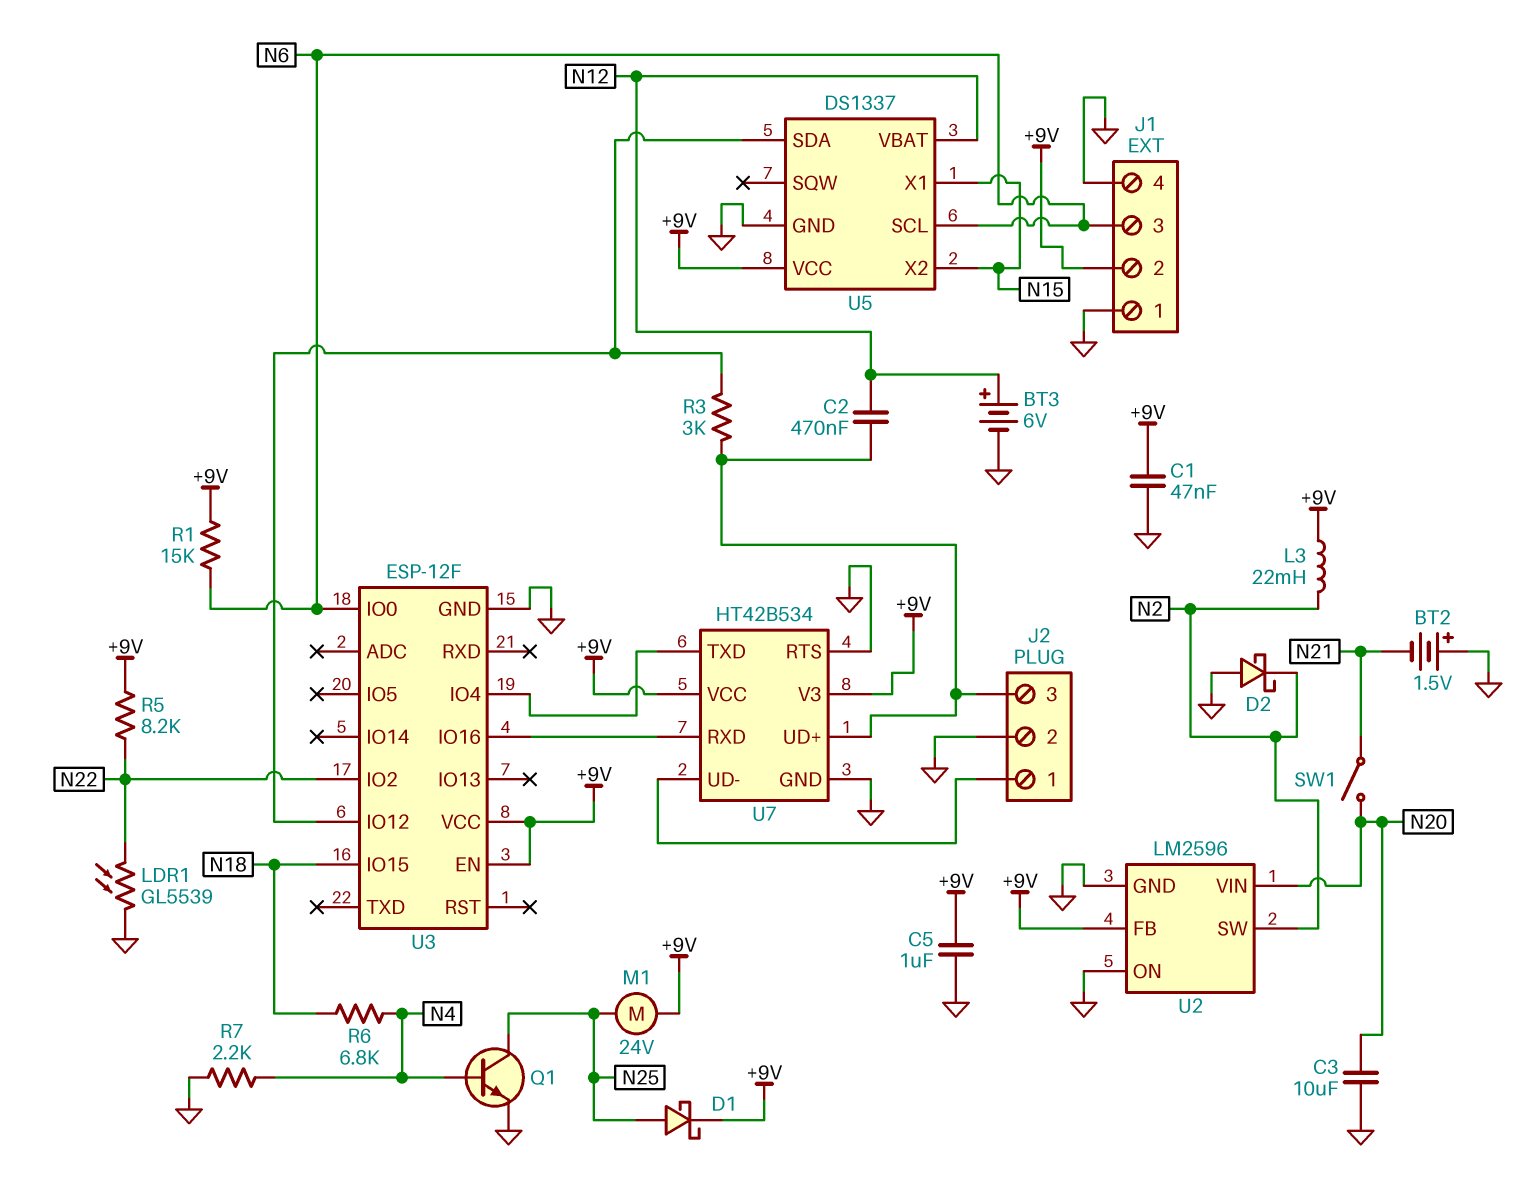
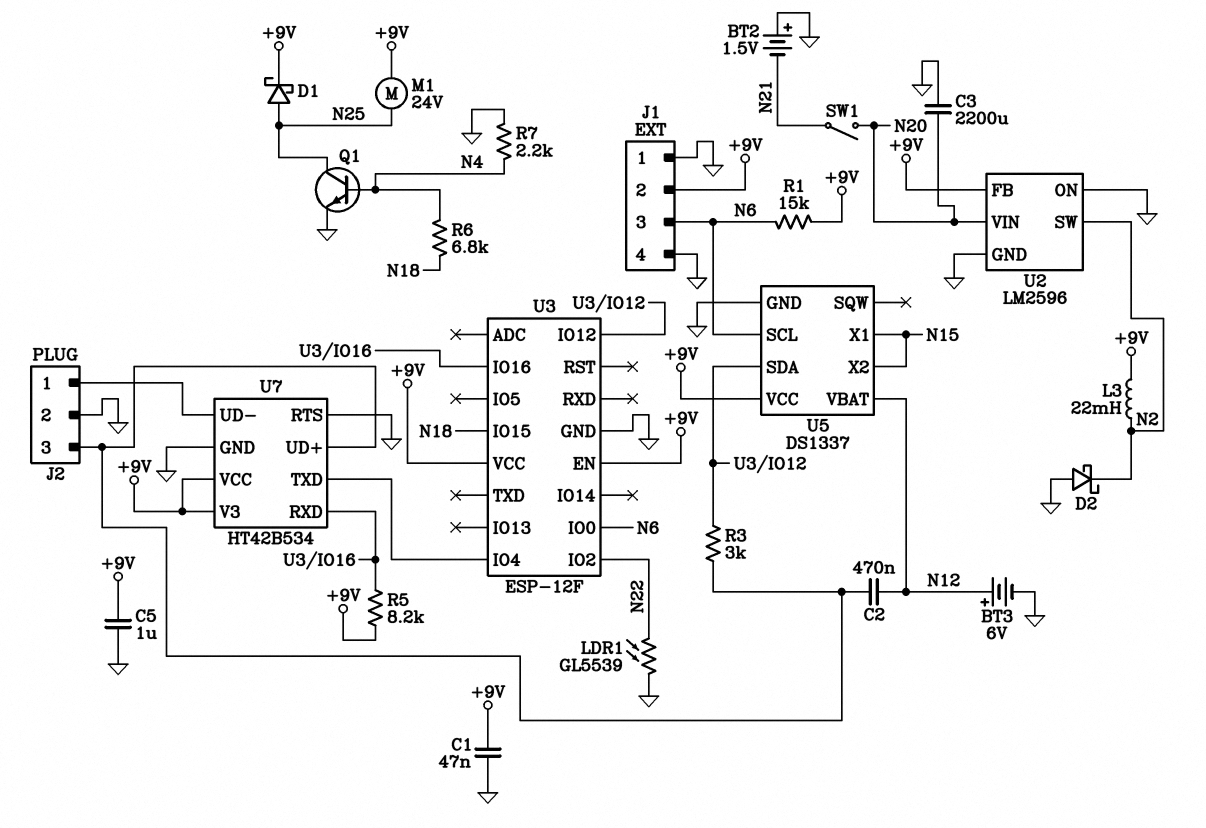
C3: 10uF (GND, N20) -> 2200uF (GND, N20)
R5: 8.2k (+9V, N22) -> 8.2k (+9V, U3/IO16)

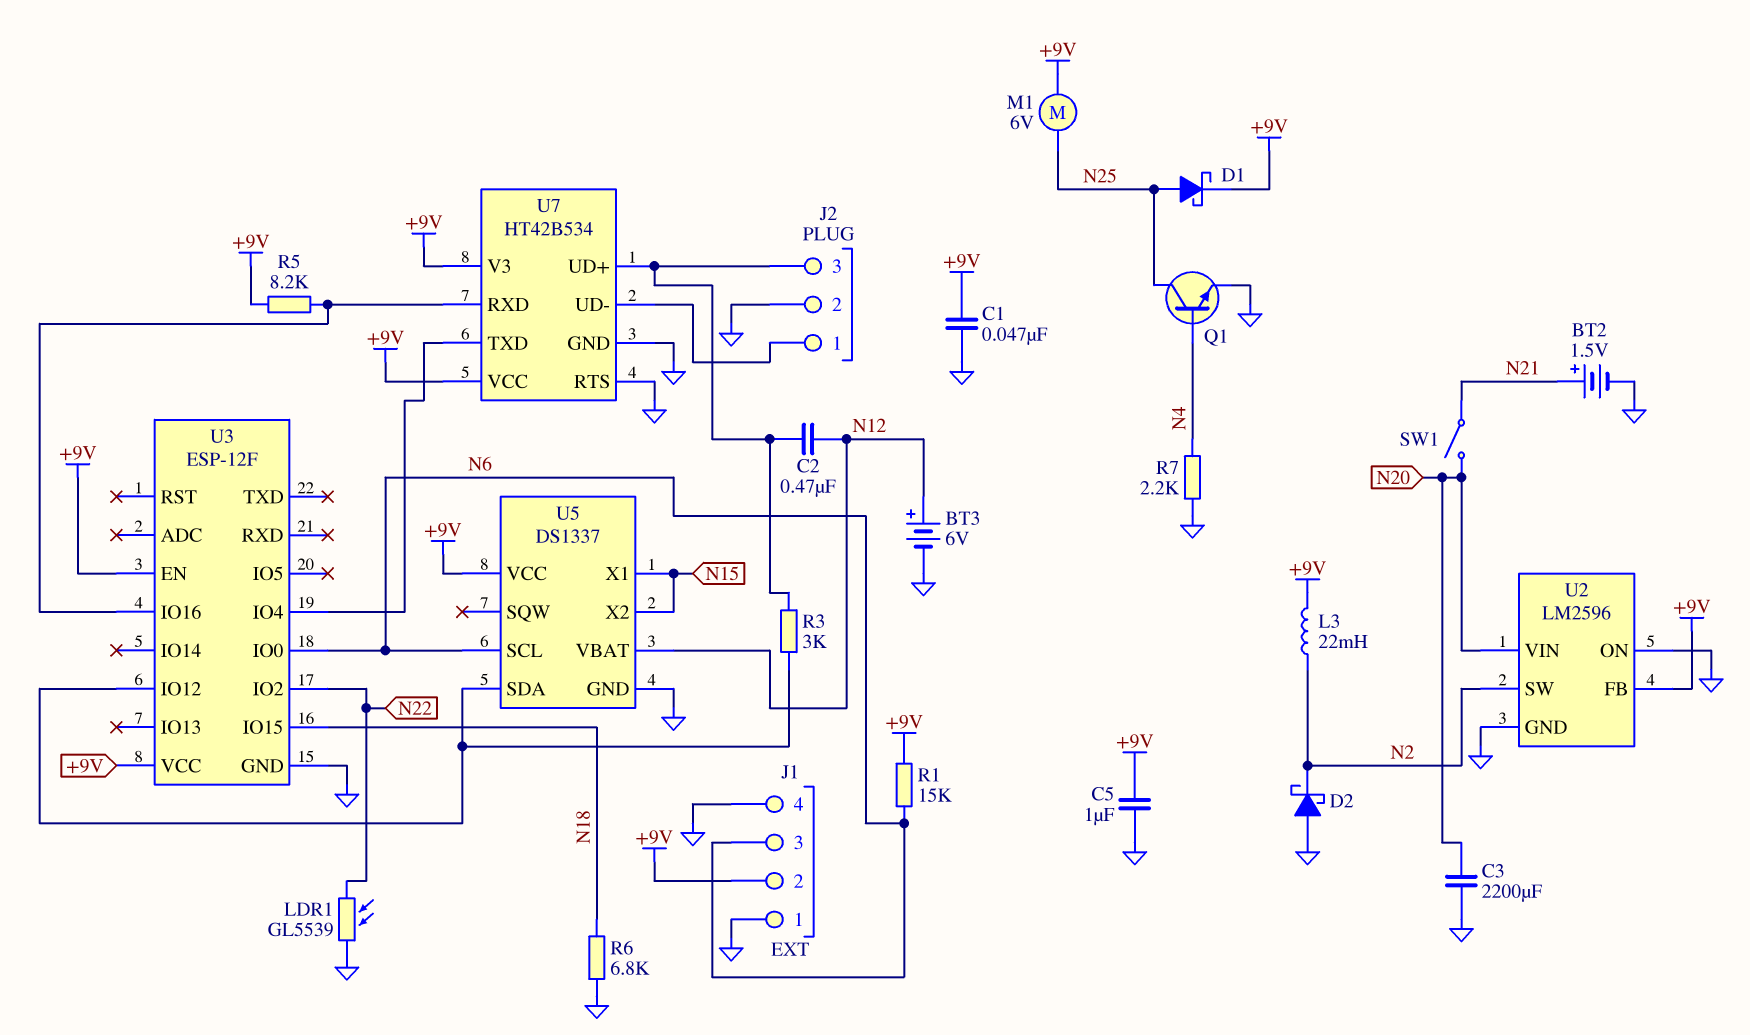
BT2: 1.5V (plus GND, minus N21) -> 1.5V (plus N21, minus GND)
M1: motor 24V (+9V, N25) -> motor 6V (+9V, N25)
R6: 6.8k (N4, N18) -> 6.8k (GND, N18)

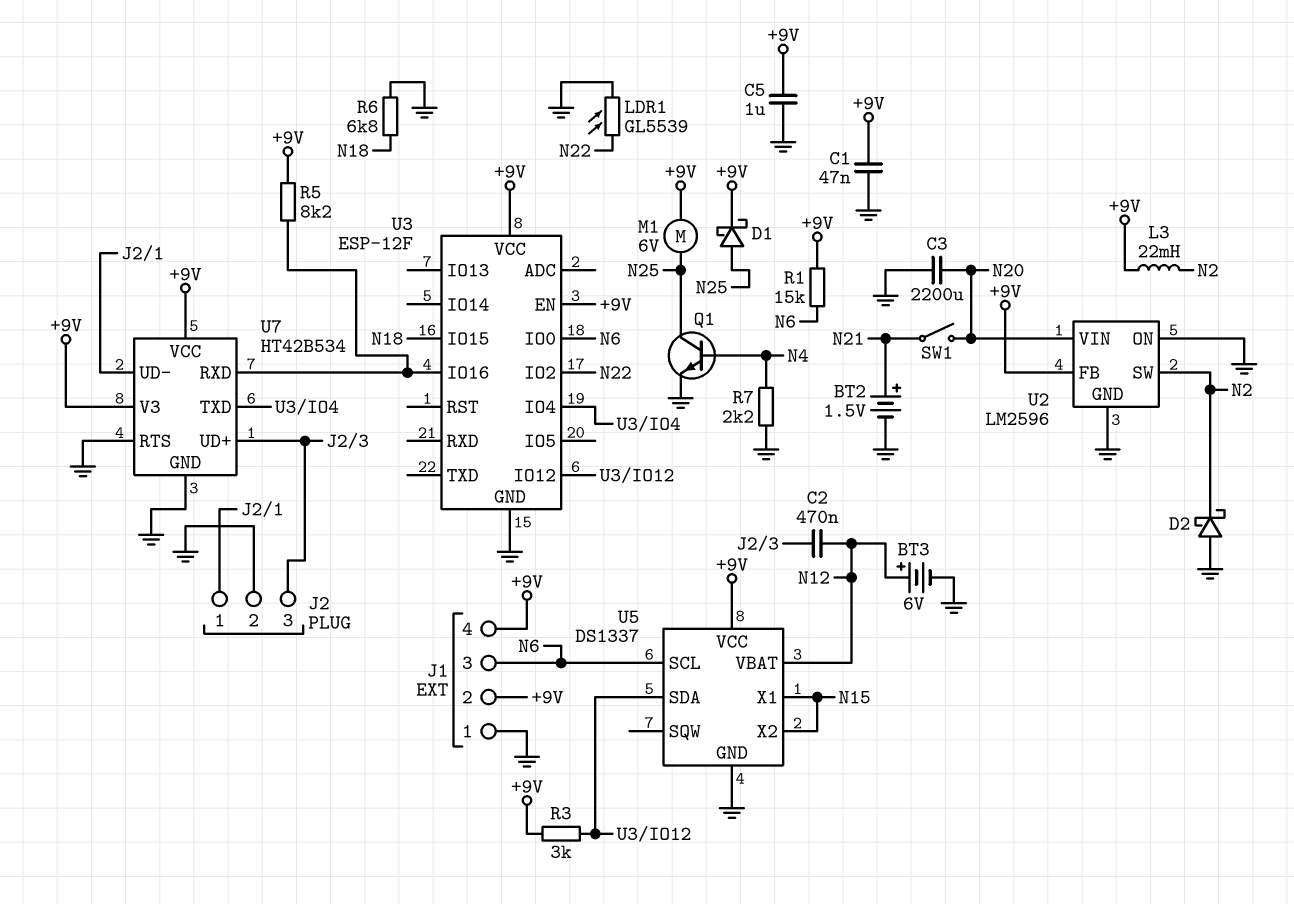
J1 pin 4: GND -> +9V
R3: 3k (J2/3, U3/IO12) -> 3k (+9V, U3/IO12)

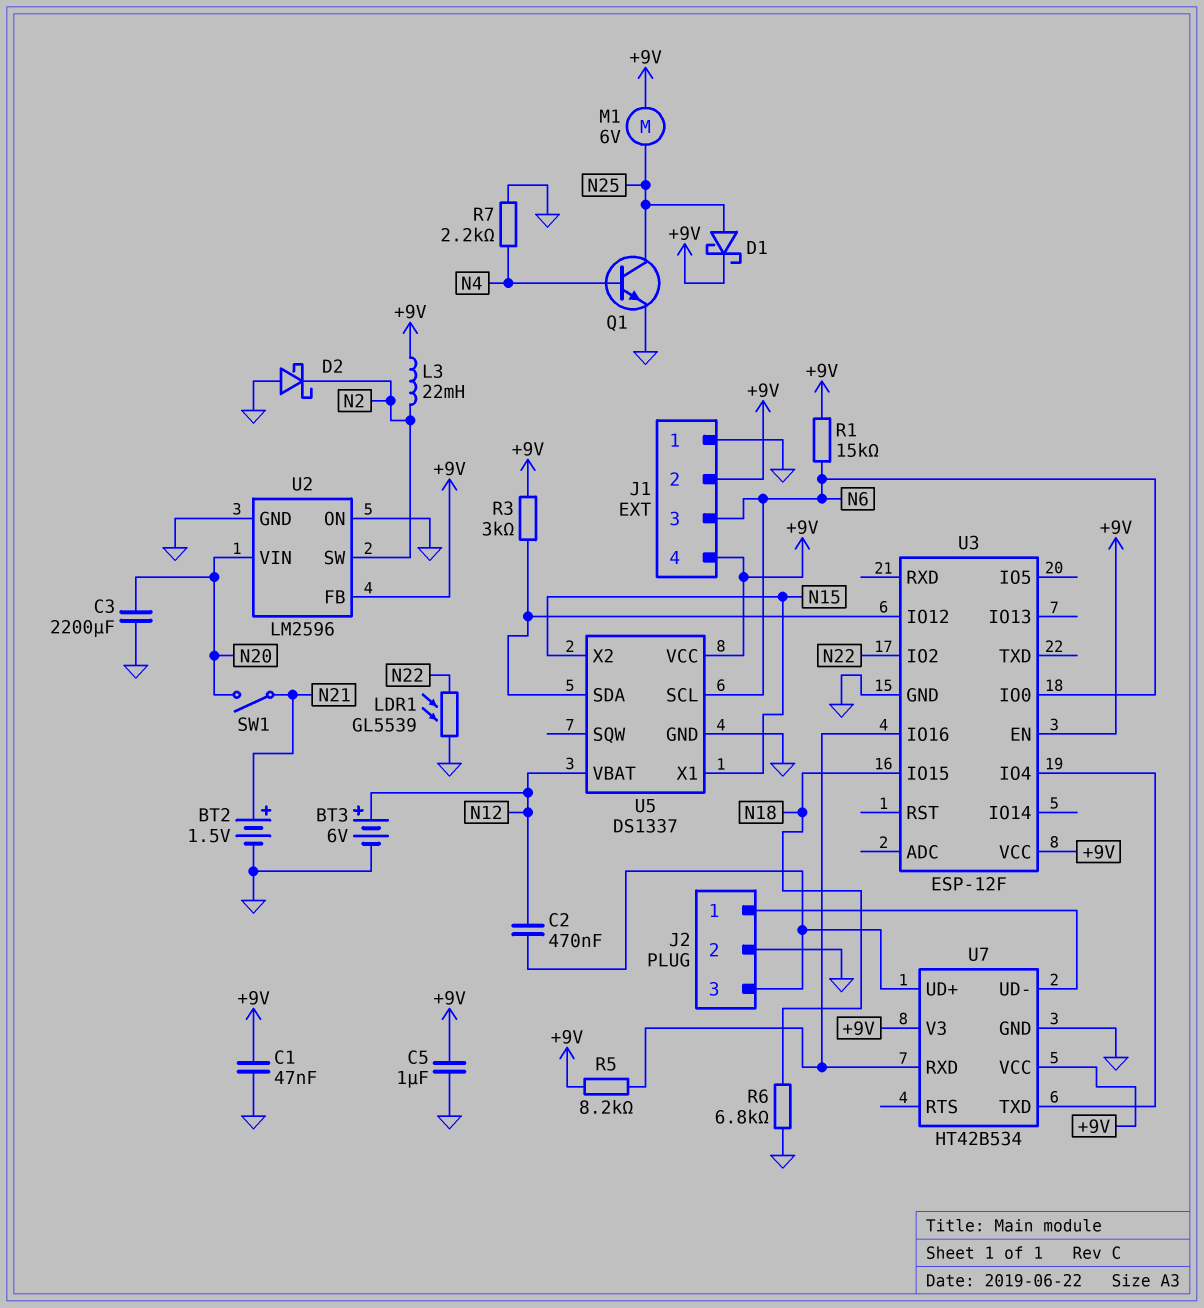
U7 pin RTS: GND -> none

